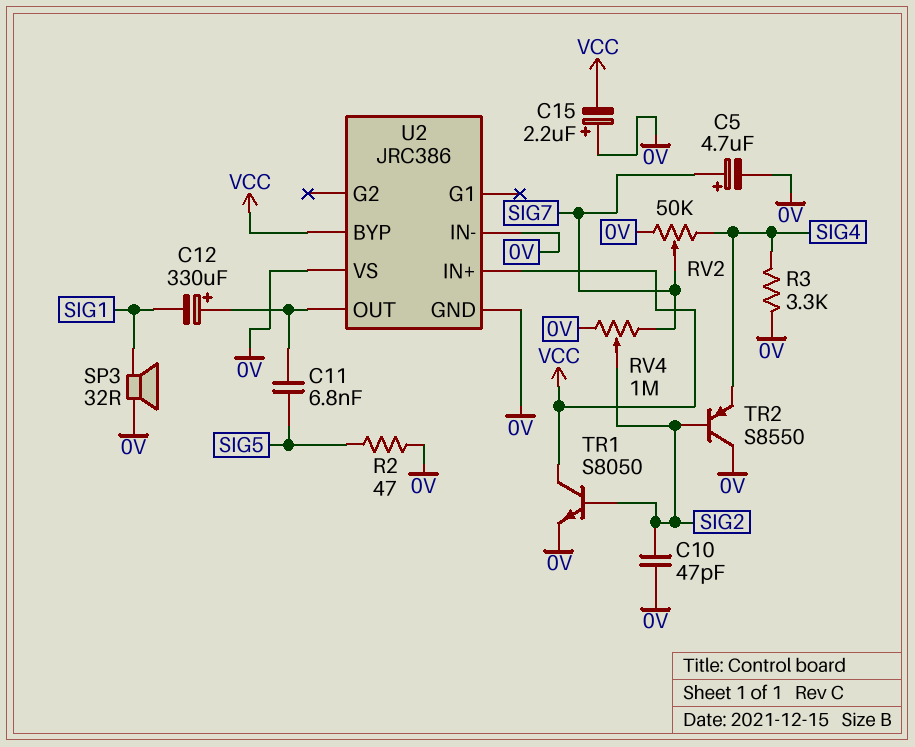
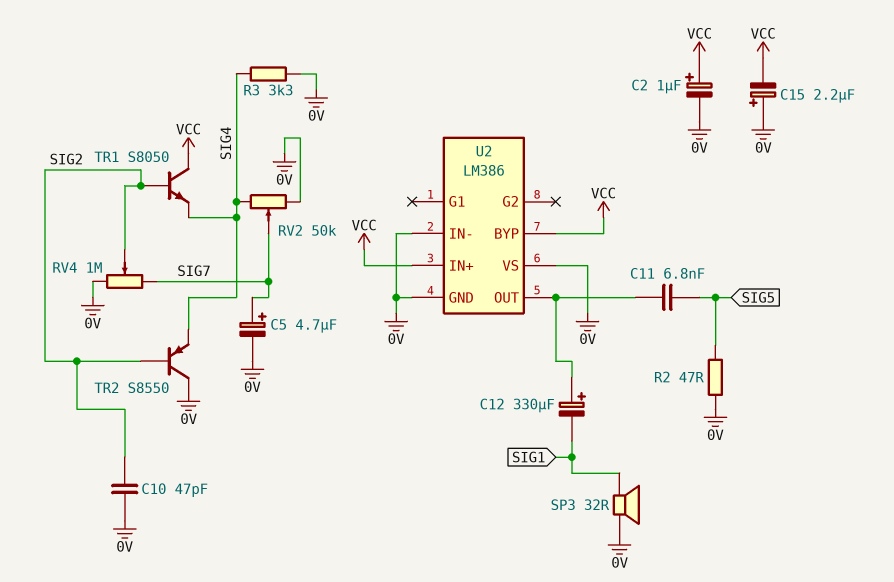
C2: none -> 1uF (plus VCC, minus 0V)
TR1: NPN S8050 (B SIG2, C VCC, E 0V) -> NPN S8050 (B SIG2, C VCC, E SIG4)
U2: JRC386 -> LM386

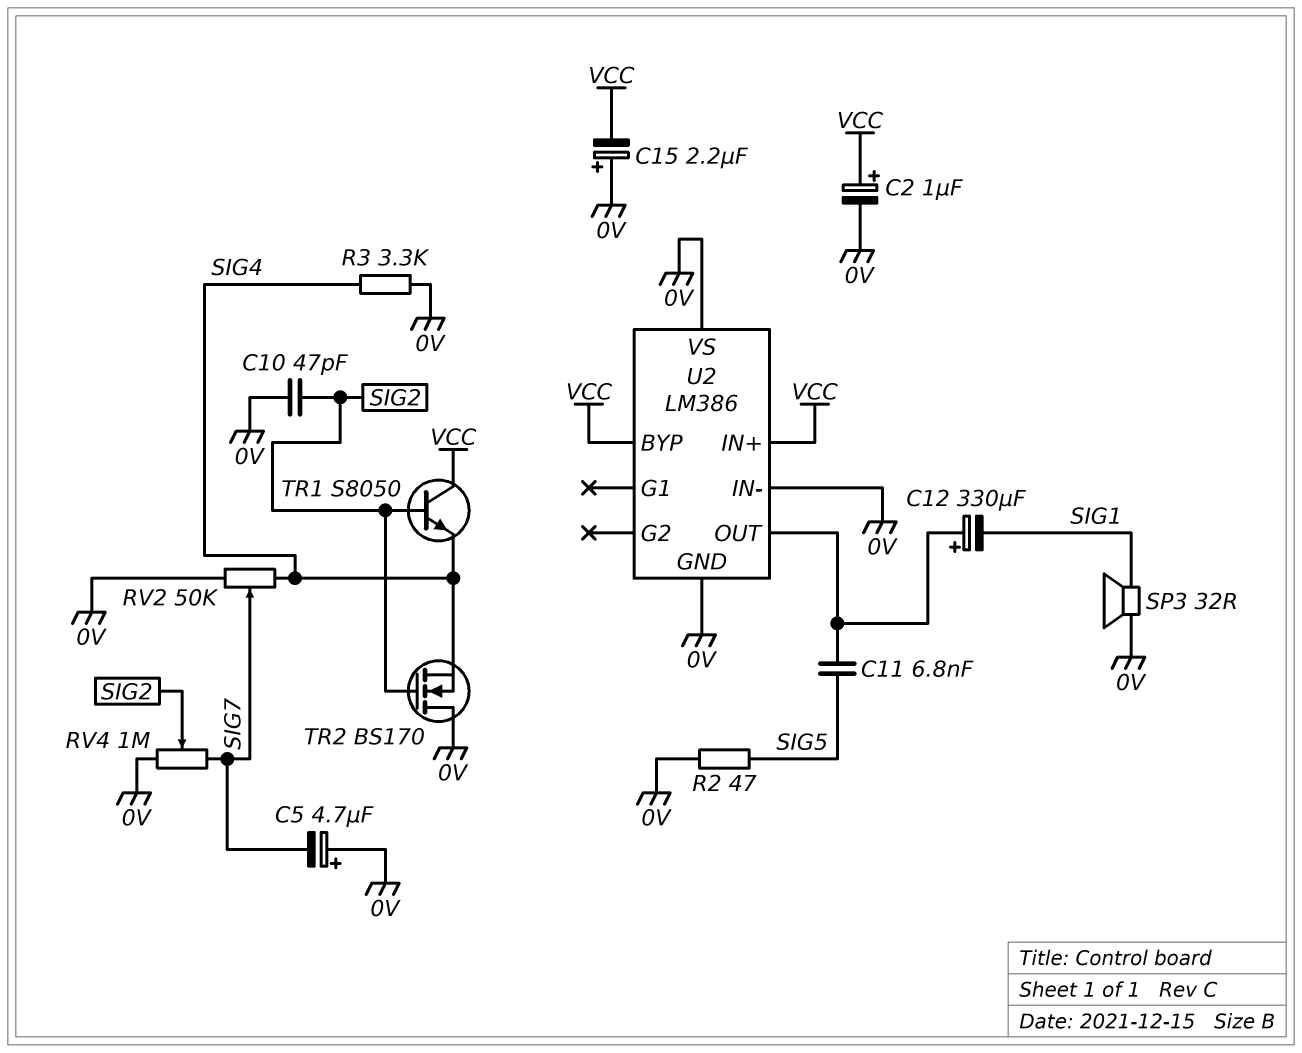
C5: 4.7uF (plus SIG7, minus 0V) -> 4.7uF (plus 0V, minus SIG7)
TR2: PNP S8550 (B SIG2, C 0V, E SIG4) -> NMOS BS170 (G SIG2, D 0V, S SIG4)

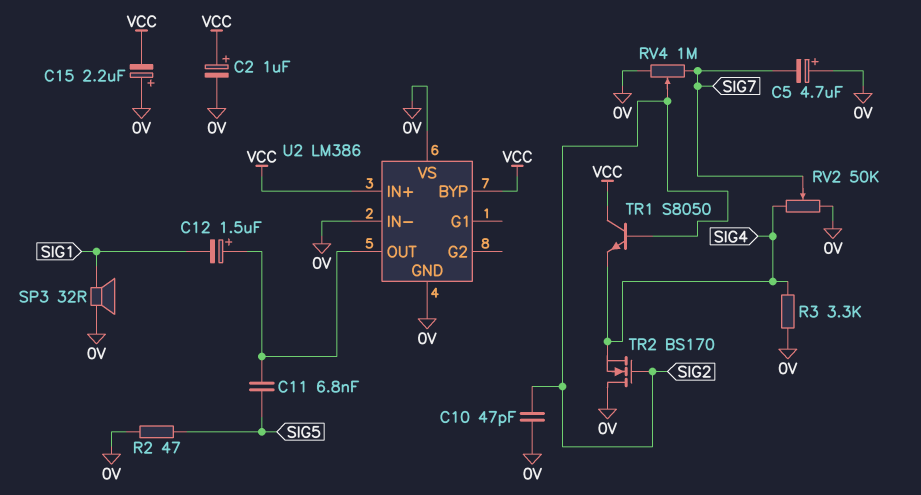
C12: 330uF (plus U2/OUT, minus SIG1) -> 1.5uF (plus U2/OUT, minus SIG1)

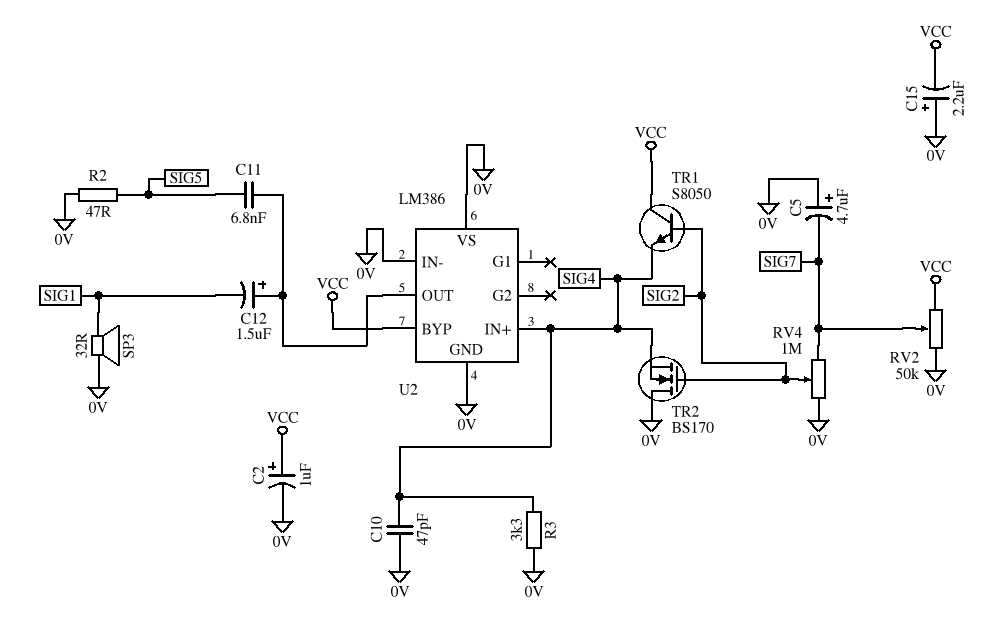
C10: 47pF (0V, SIG2) -> 47pF (0V, SIG4)
RV2: 50k (0V, SIG4, wiper SIG7) -> 50k (0V, VCC, wiper SIG7)
U2 pin IN+: VCC -> SIG4

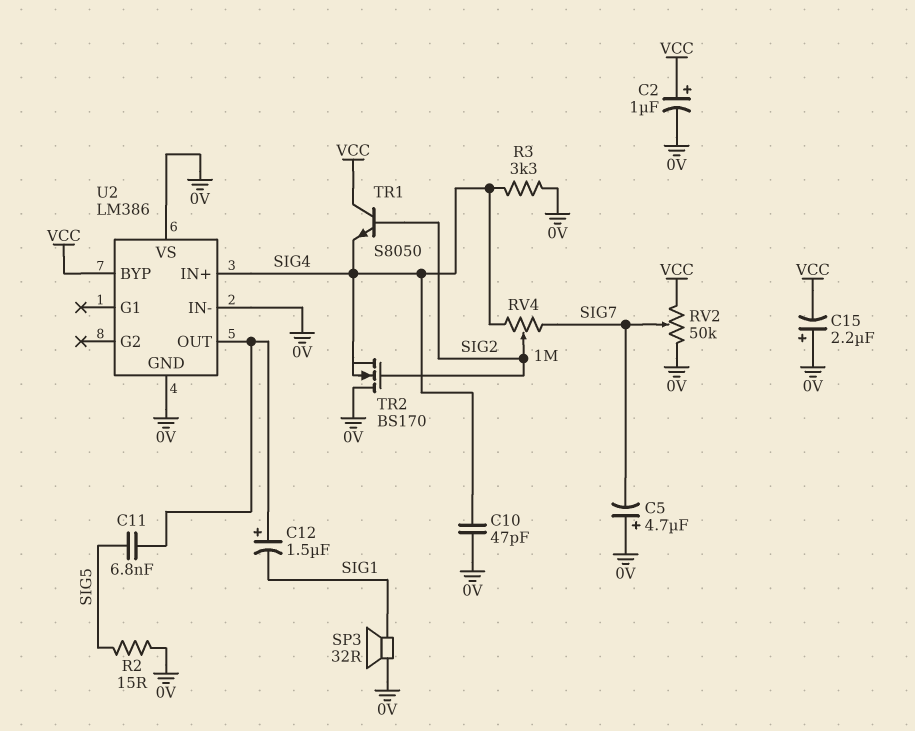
R2: 47 (0V, SIG5) -> 15 (0V, SIG5)
RV4: 1M (0V, SIG7, wiper SIG2) -> 1M (SIG4, SIG7, wiper SIG2)

